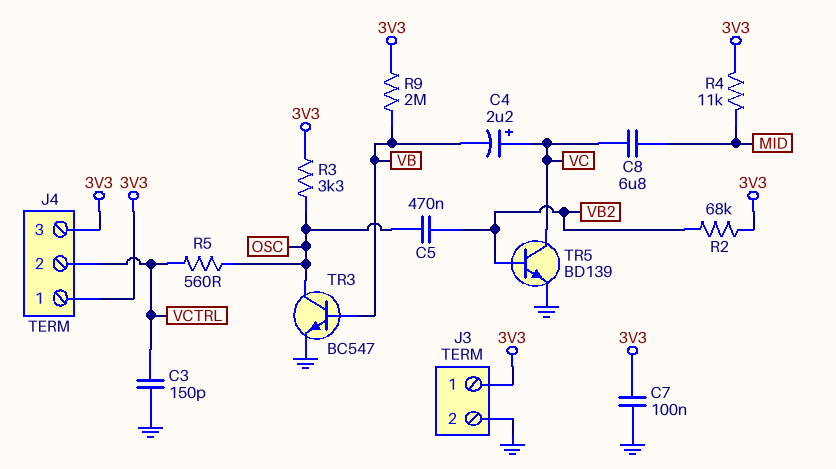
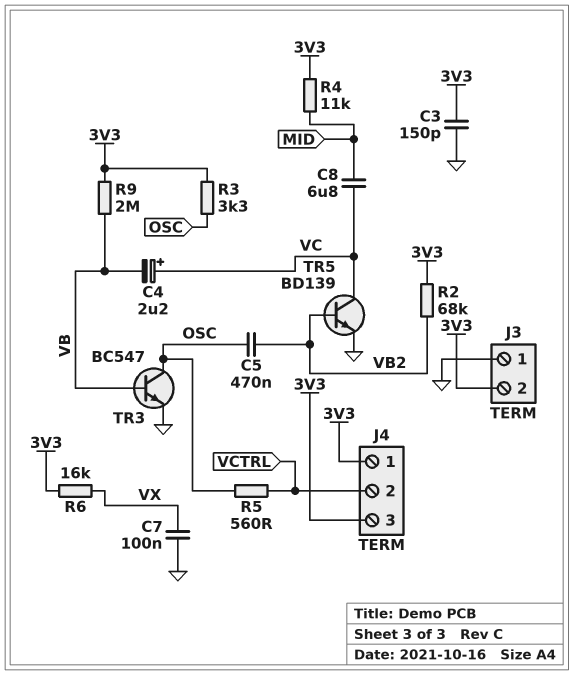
C3: 150pF (GND, VCTRL) -> 150pF (3V3, GND)
C7: 100nF (3V3, GND) -> 100nF (GND, VX)
J3 pin 1: 3V3 -> GND
J3 pin 2: GND -> 3V3
R6: none -> 16k (3V3, VX)

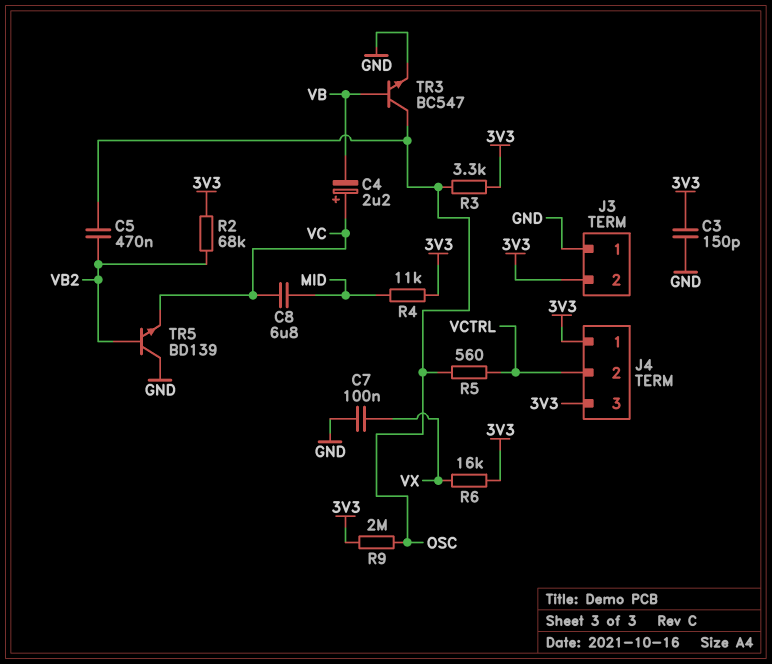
R9: 2M (3V3, VB) -> 2M (3V3, OSC)
TR5: NPN BD139 (B VB2, C VC, E GND) -> NPN BD139 (B VB2, C GND, E VC)

